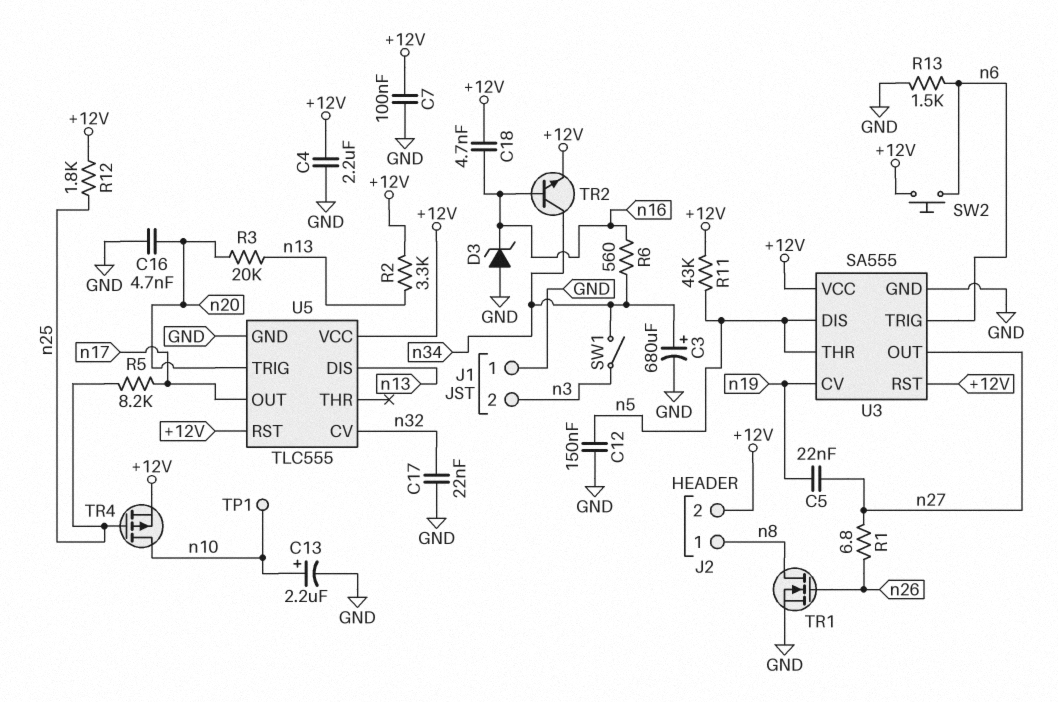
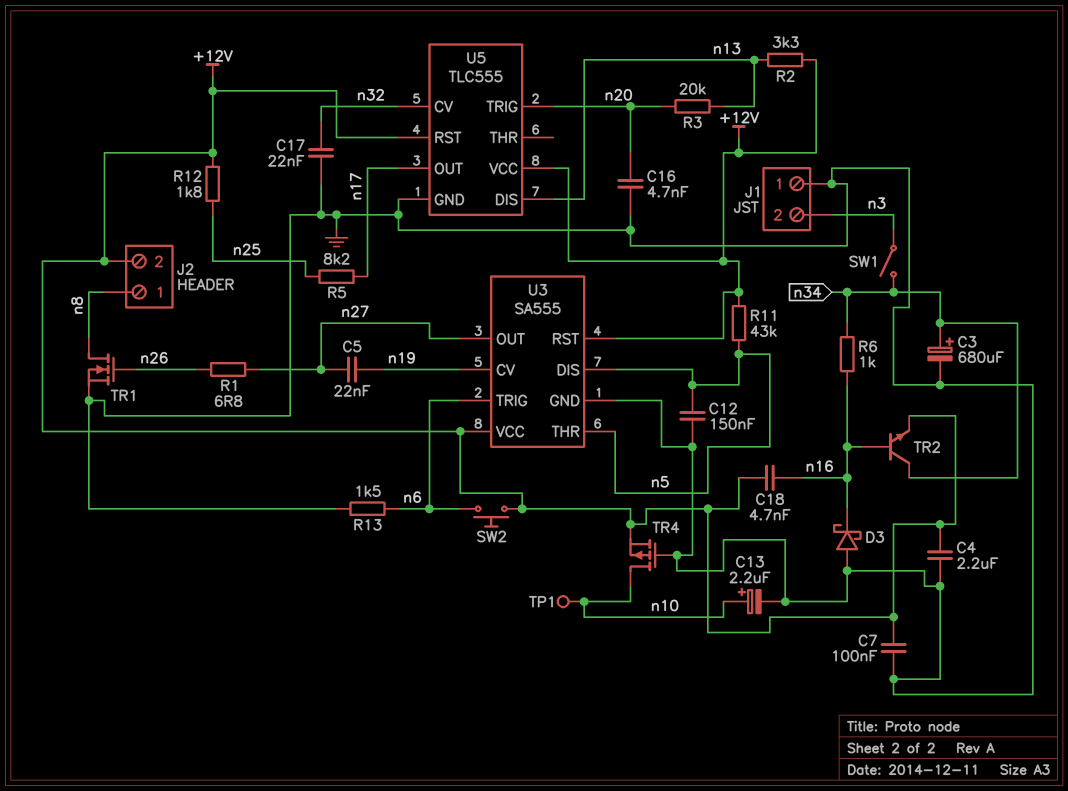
D3: zener (A GND, K n16) -> schottky (A GND, K n16)
R6: 560 (n16, n34) -> 1k (n16, n34)
TR4: PMOS (G n25, D n10, S +12V) -> PMOS (G GND, D n10, S +12V)

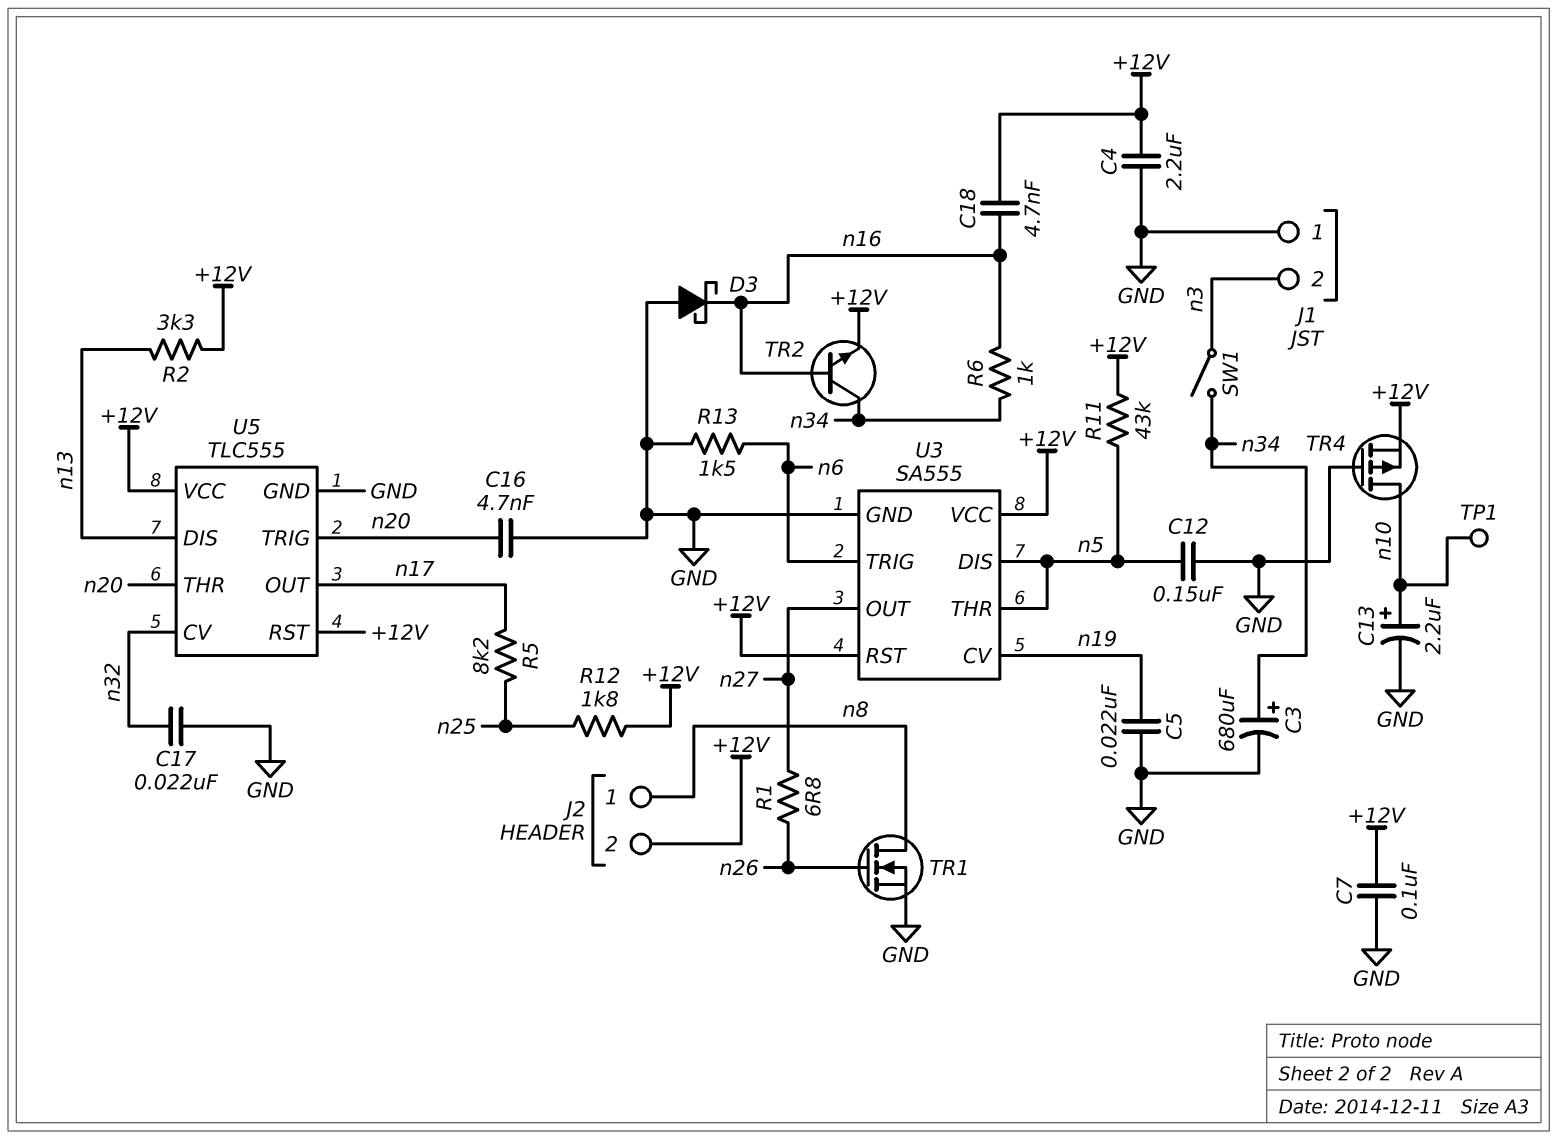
C5: 22nF (n19, n27) -> 22nF (GND, n19)
R3: 20k (n13, n20) -> none
SW2: button (+12V, n6) -> none
U5 pin THR: none -> n20

